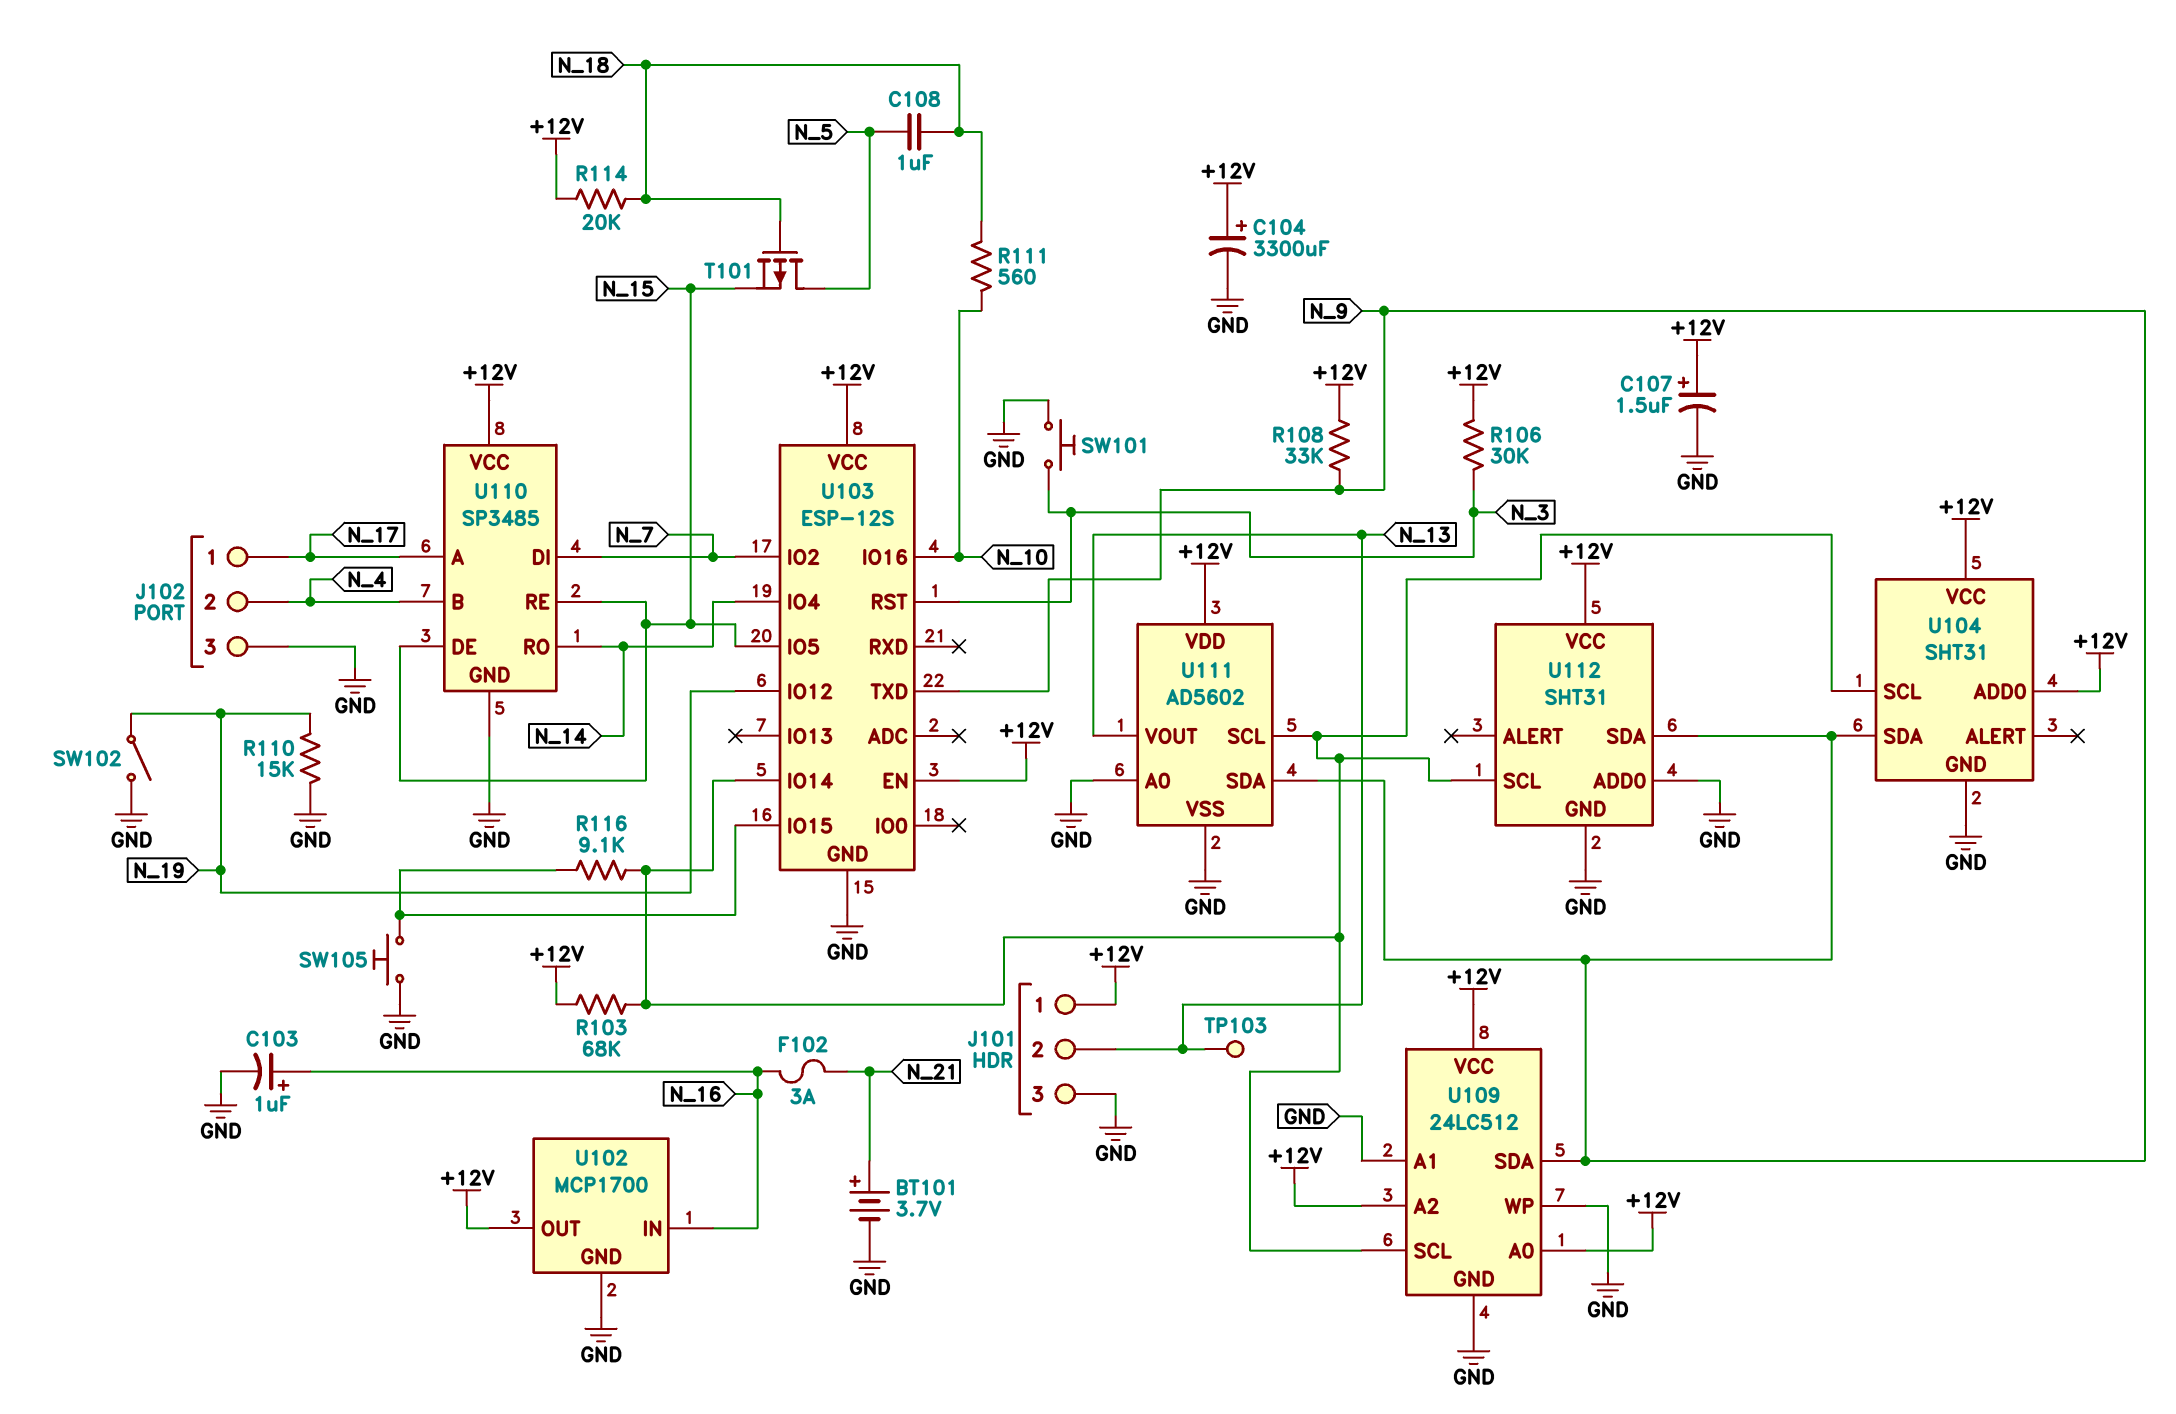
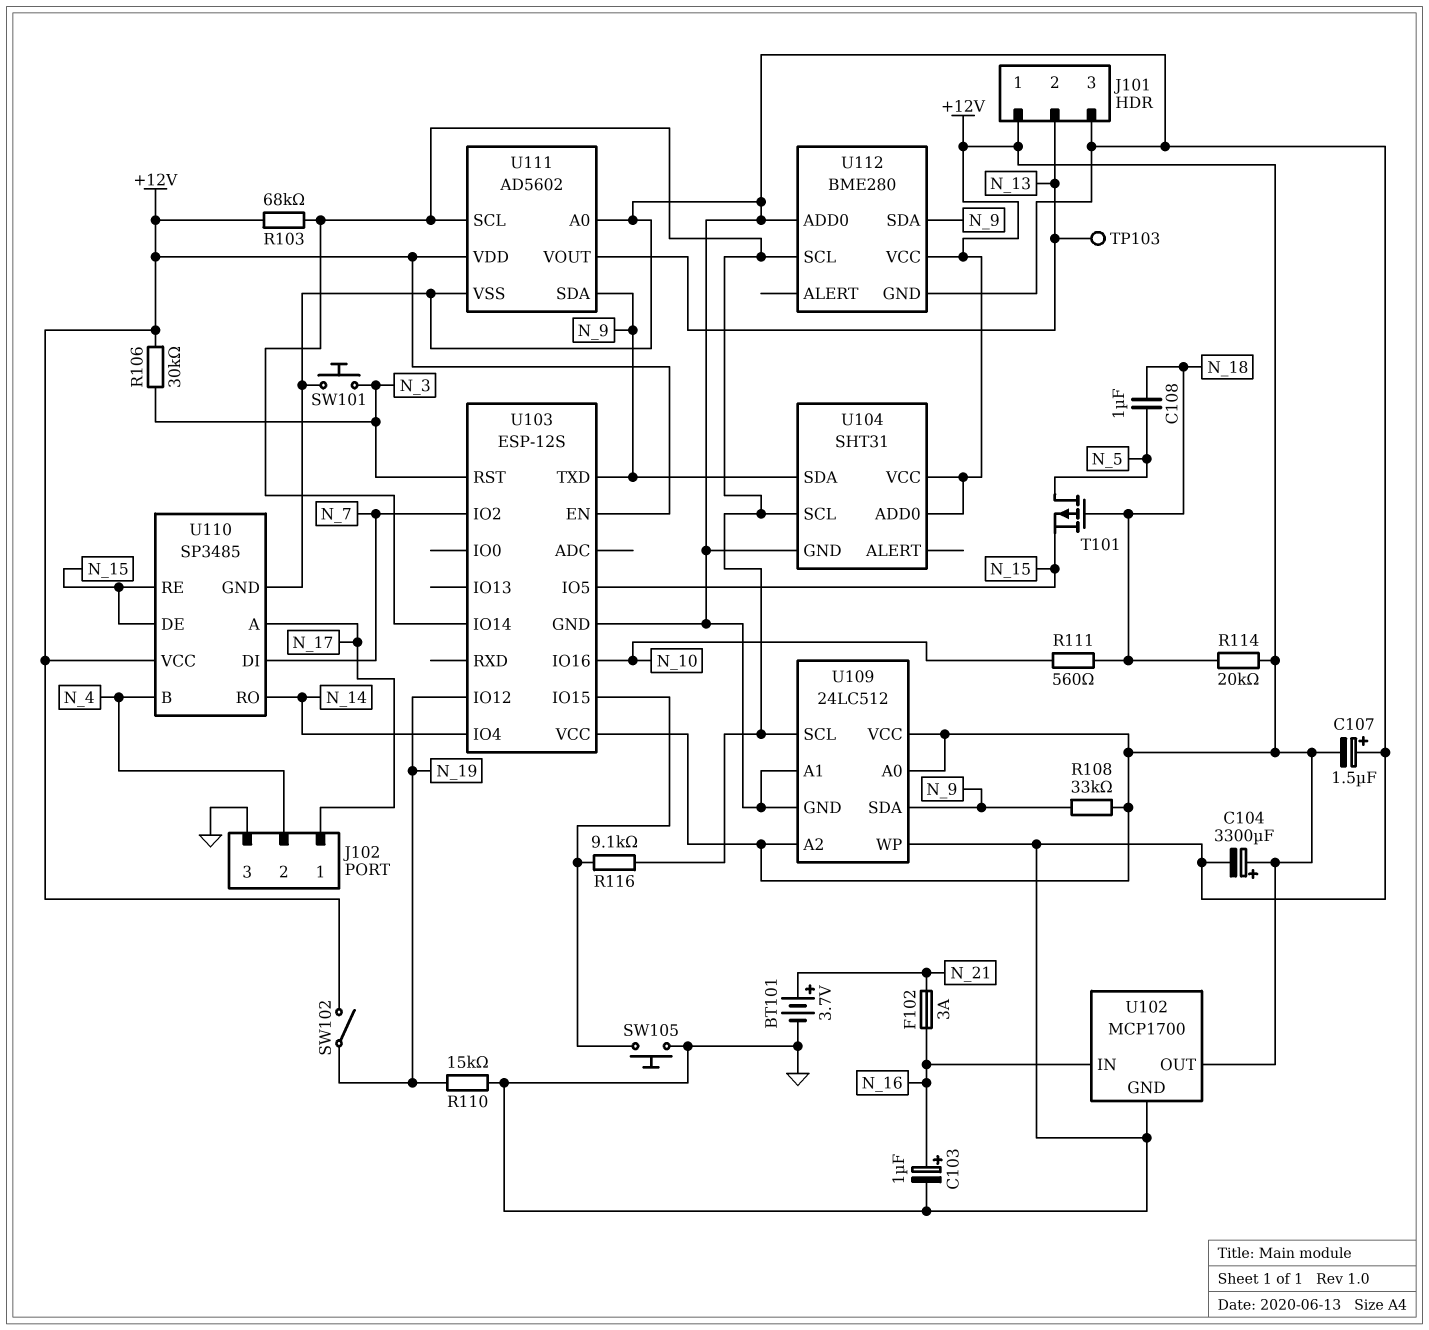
C107: 1.5uF (plus +12V, minus GND) -> 1.5uF (plus GND, minus +12V)
SW102: switch (GND, N_19) -> switch (+12V, N_19)
U112: SHT31 -> BME280

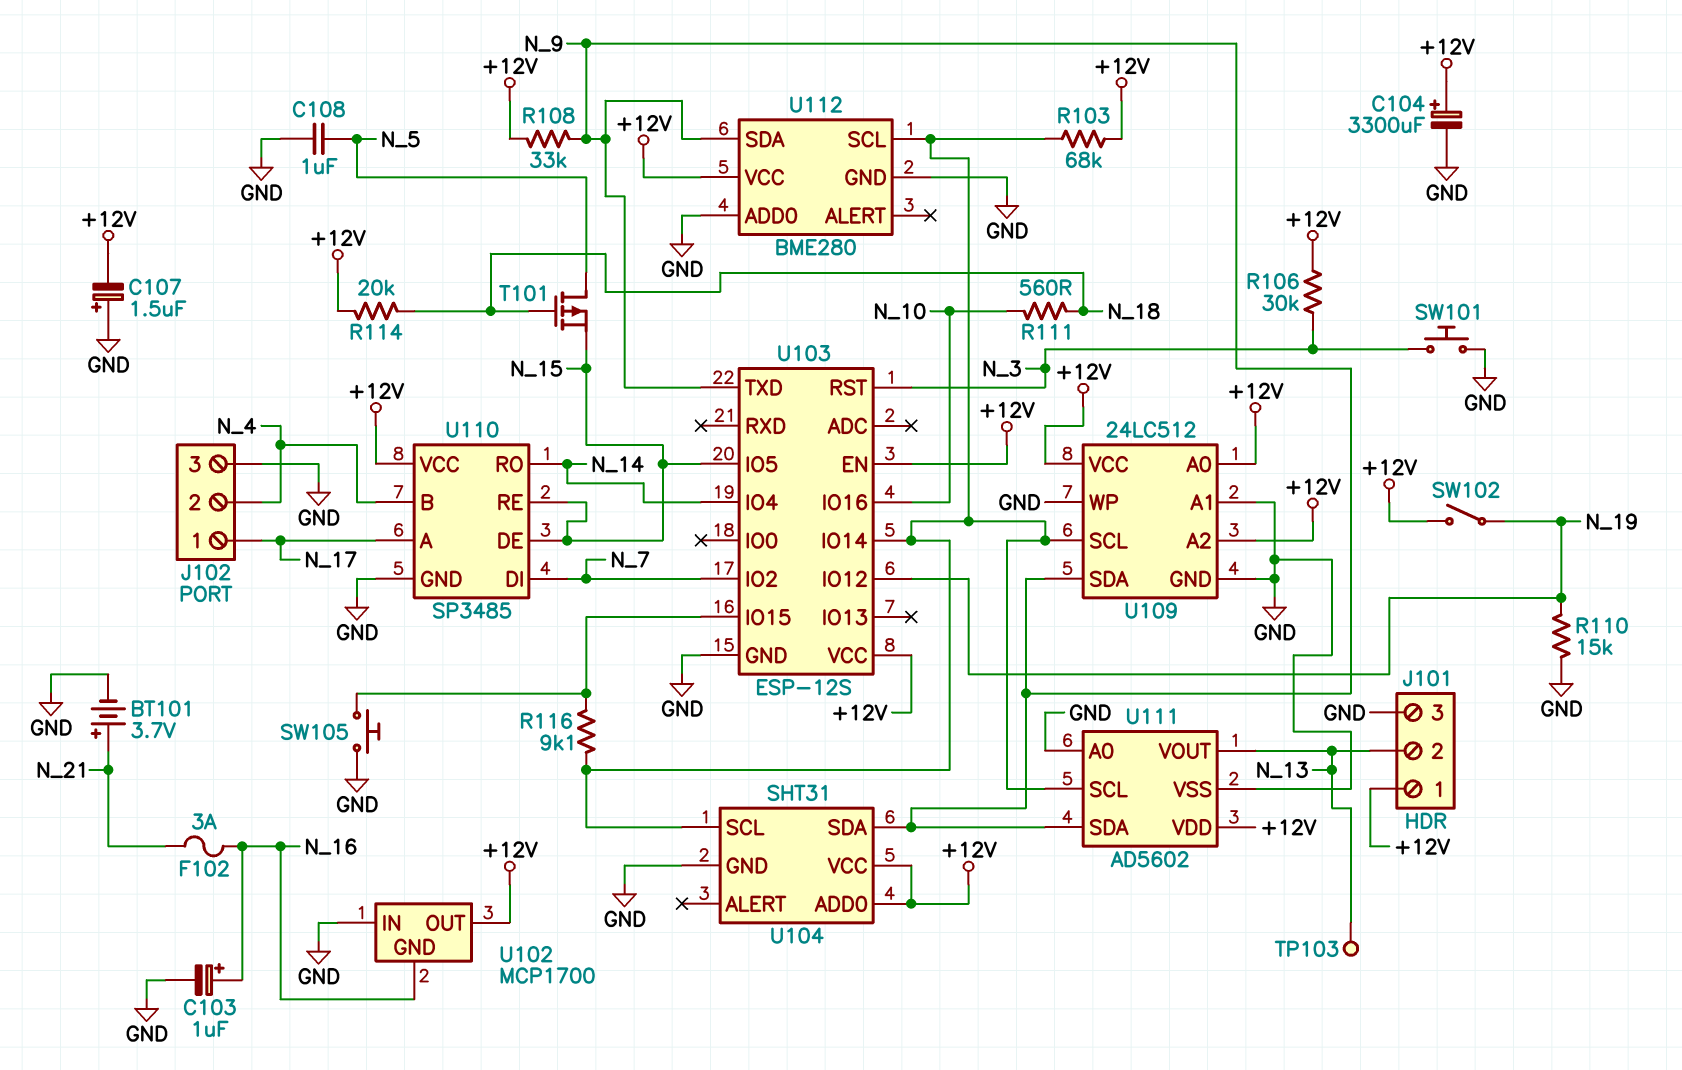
C108: 1uF (N_5, N_18) -> 1uF (GND, N_5)
U102 pin GND: GND -> N_16
U102 pin IN: N_16 -> GND

